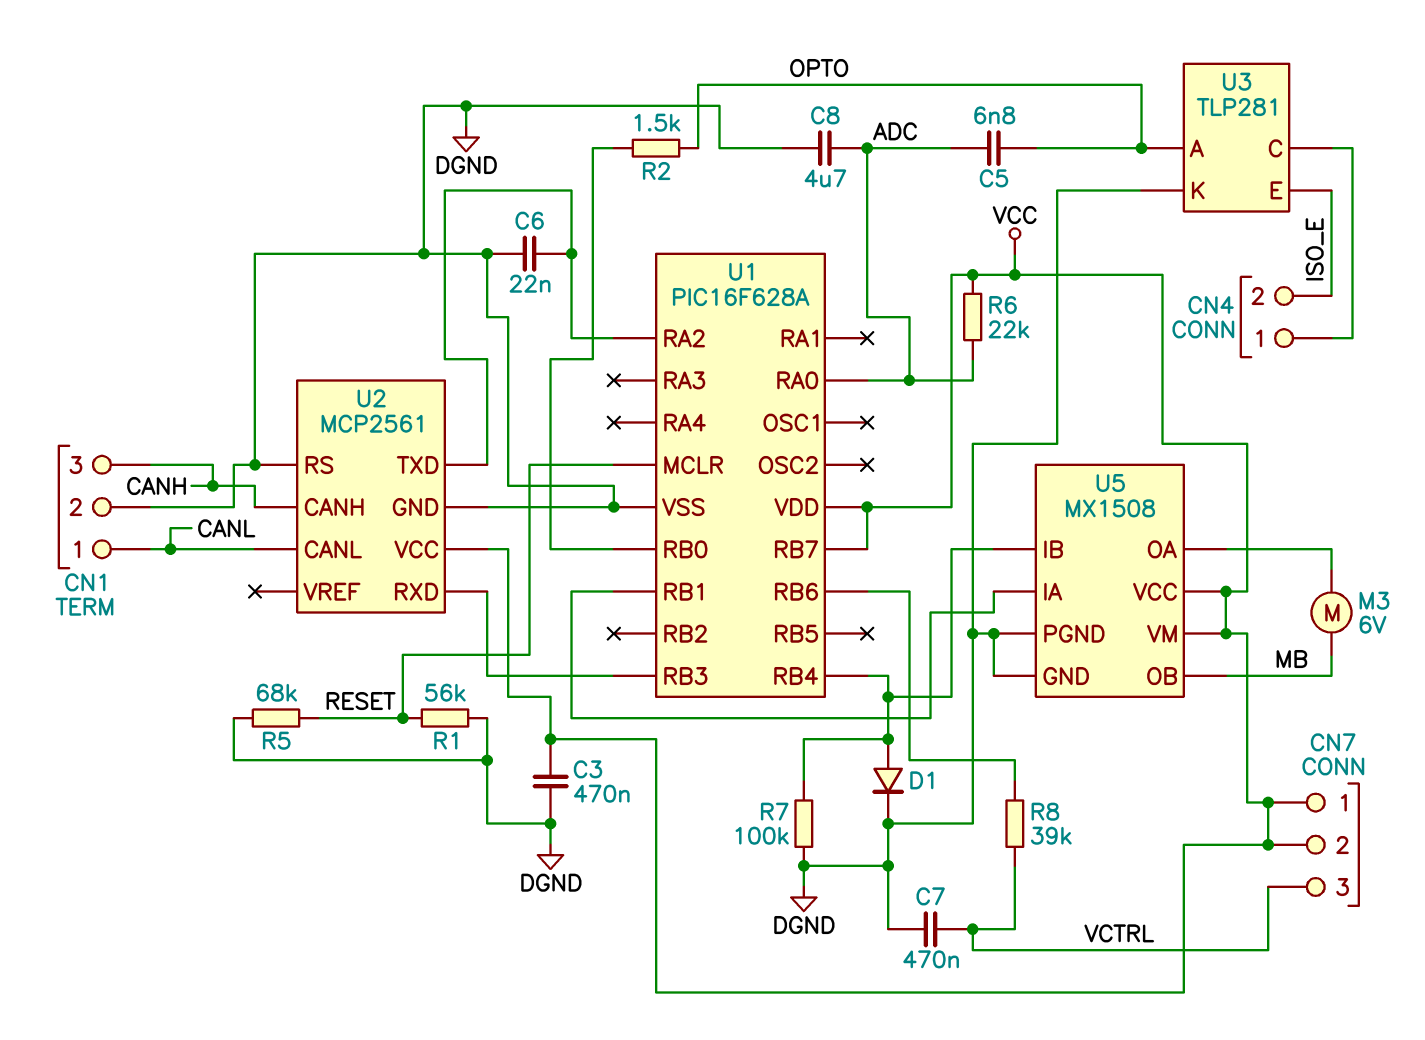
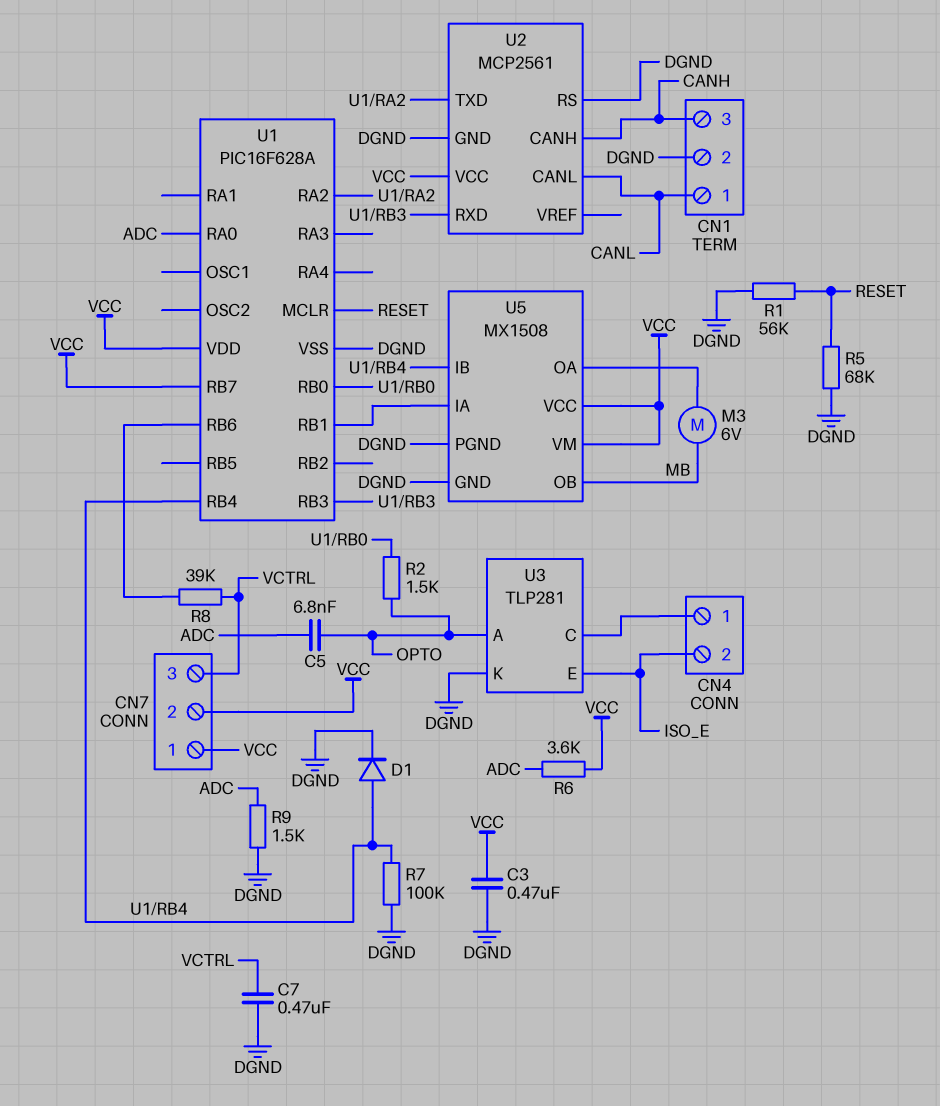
C6: 22nF (DGND, U1/RA2) -> none
C8: 4.7uF (ADC, DGND) -> none
R6: 22k (ADC, VCC) -> 3.6k (ADC, VCC)
R9: none -> 1.5k (ADC, DGND)

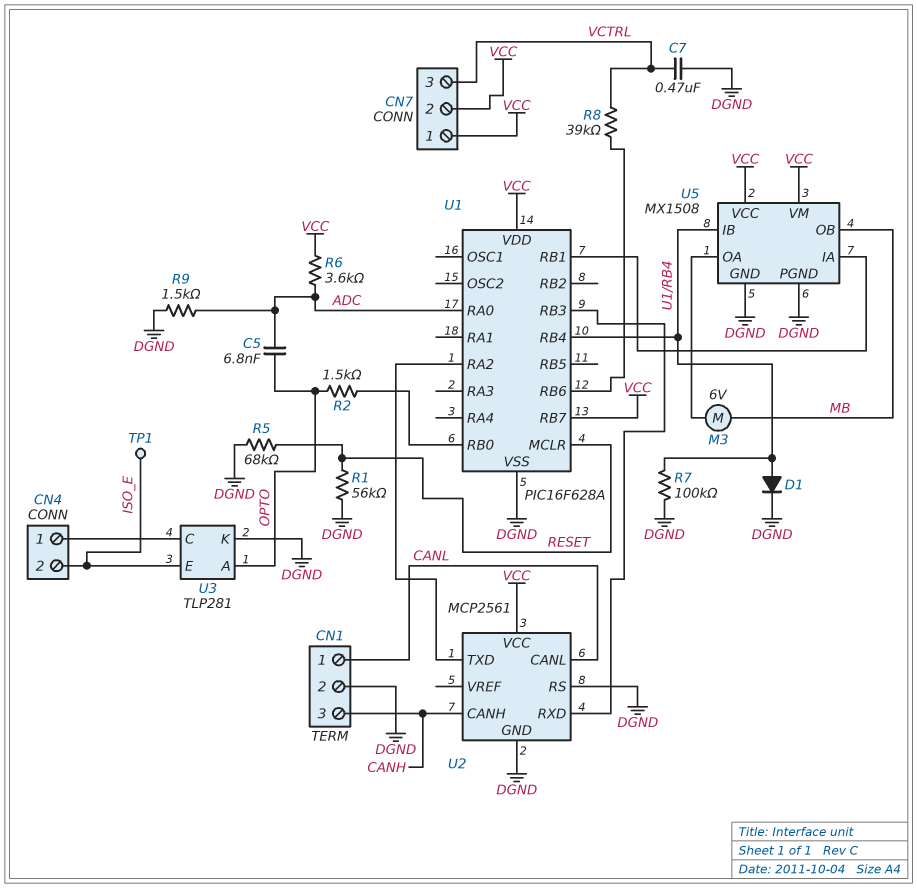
C3: 470nF (DGND, VCC) -> none
TP1: none -> test point (ISO_E)

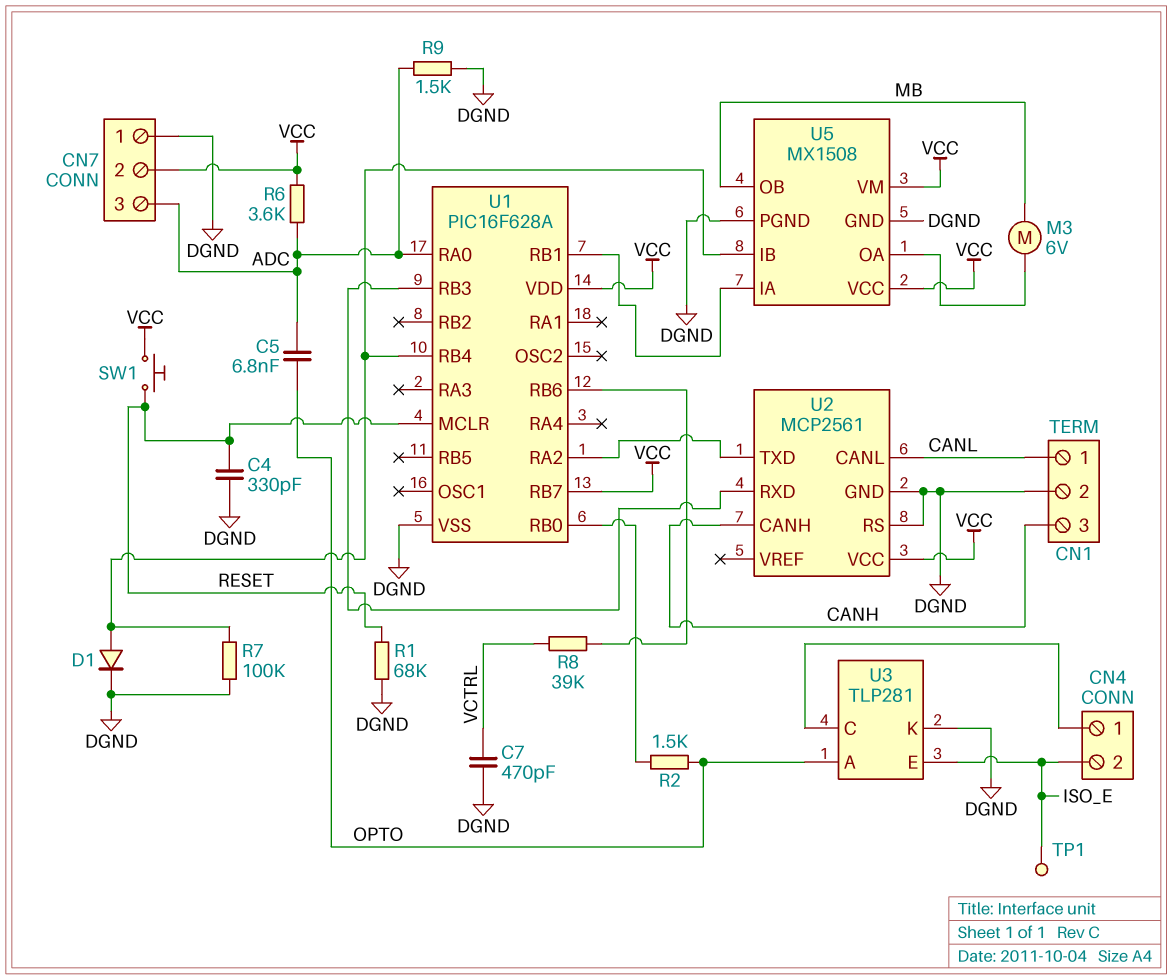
C4: none -> 330pF (DGND, RESET)
C7: 470nF (DGND, VCTRL) -> 470pF (DGND, VCTRL)
CN7 pin 1: VCC -> DGND
CN7 pin 3: VCTRL -> ADC
R1: 56k (DGND, RESET) -> 68k (DGND, RESET)
R5: 68k (DGND, RESET) -> none
SW1: none -> button (RESET, VCC)

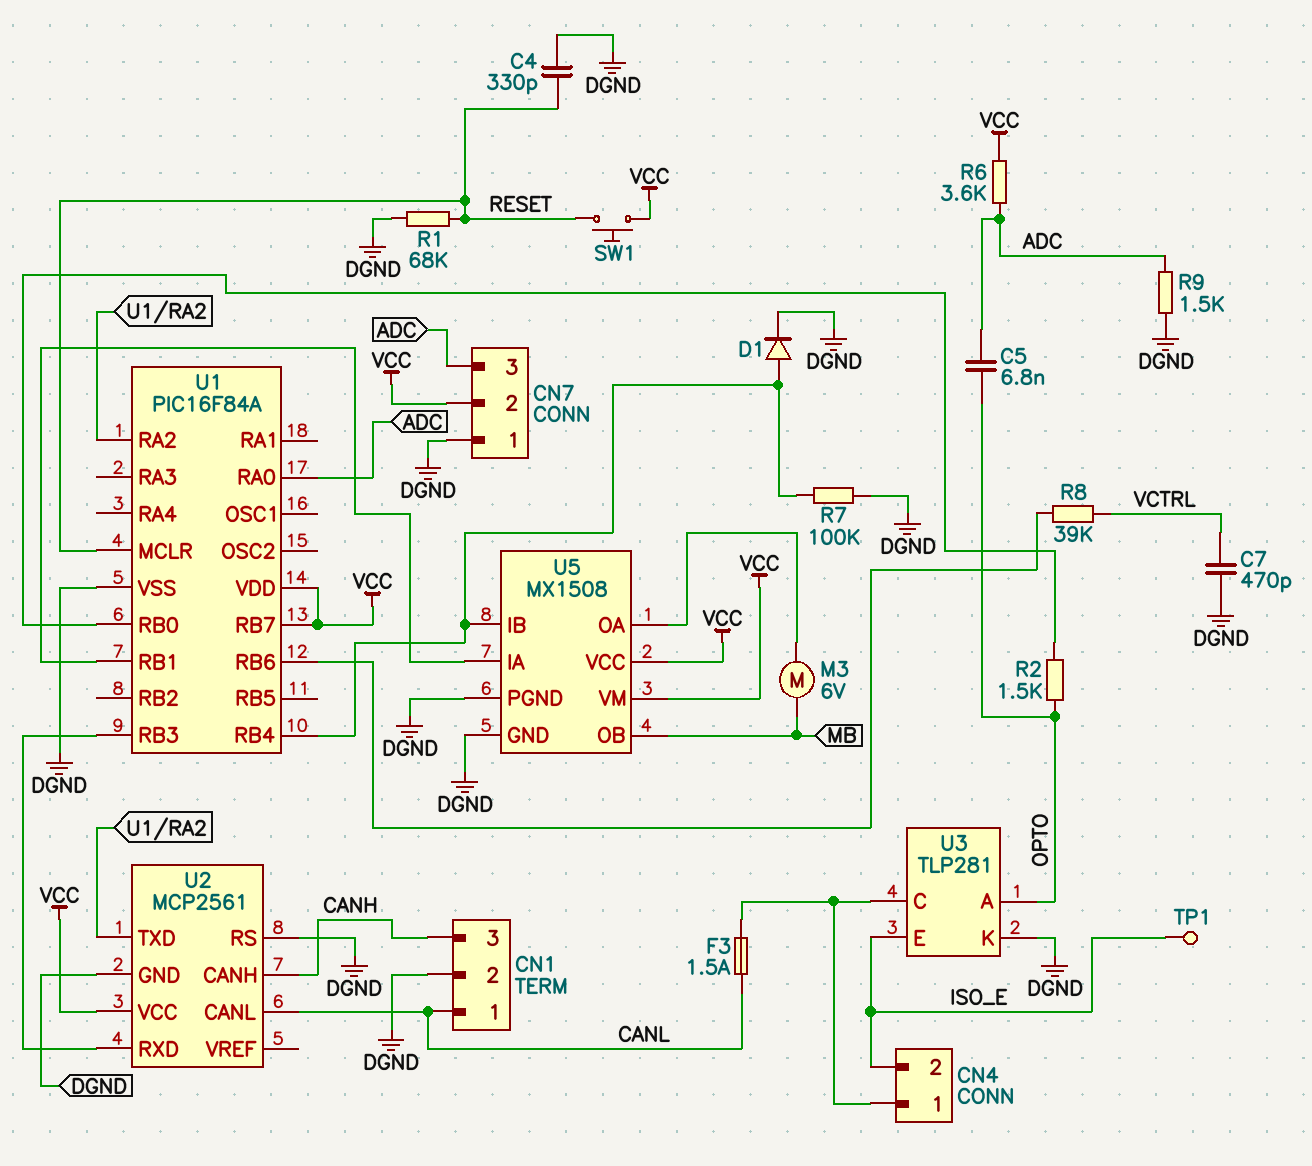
F3: none -> 1.5A (CANL, CN4/1)
U1: PIC16F628A -> PIC16F84A

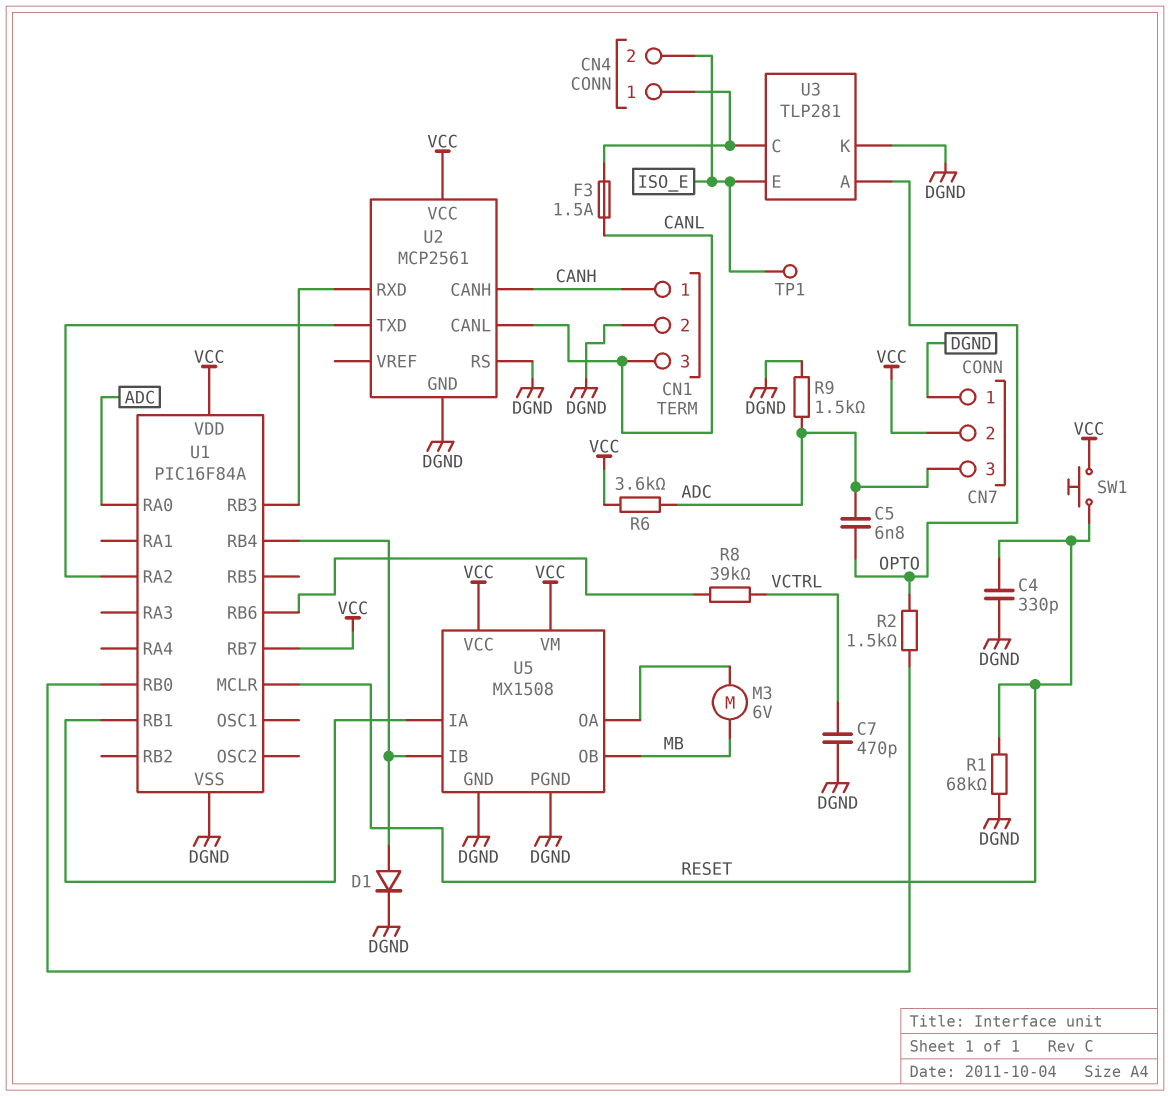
CN1 pin 1: CANL -> CANH
CN1 pin 3: CANH -> CANL
R7: 100k (DGND, U1/RB4) -> none

